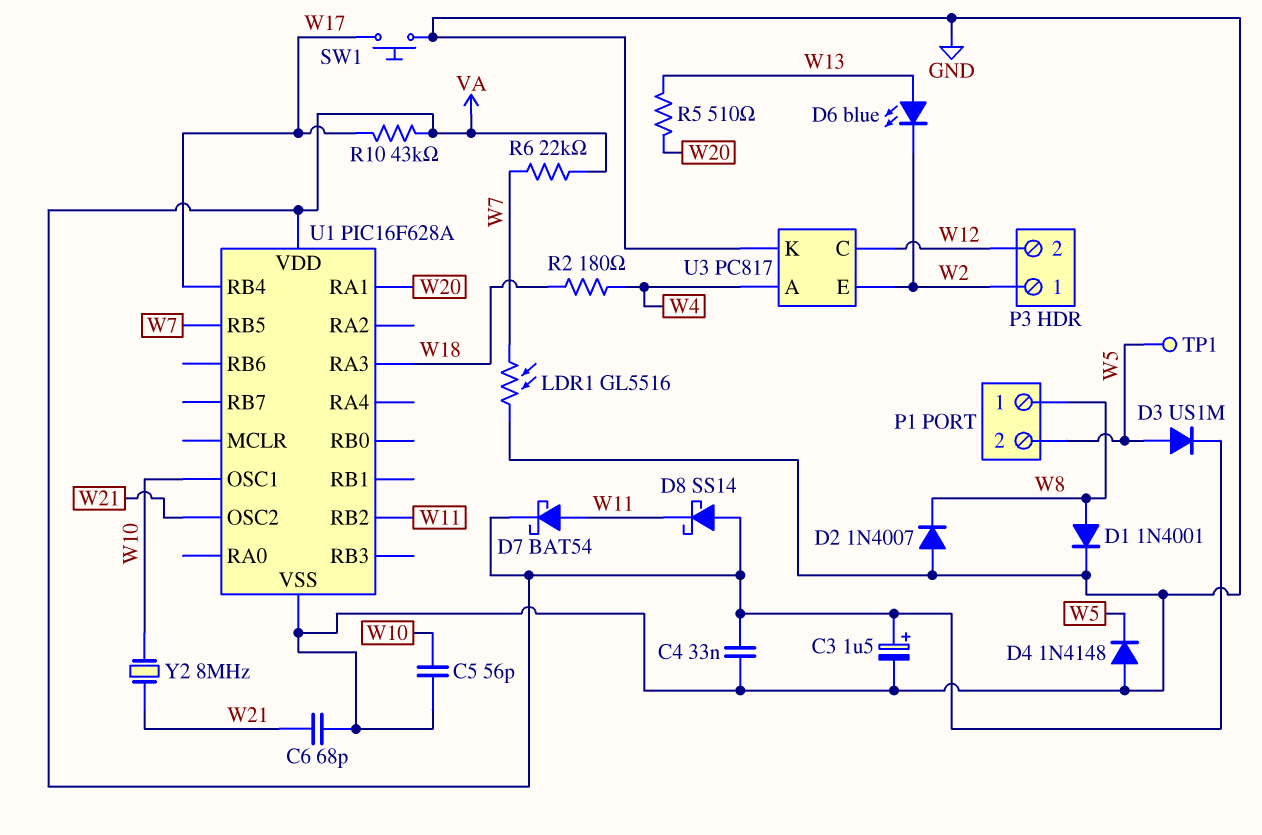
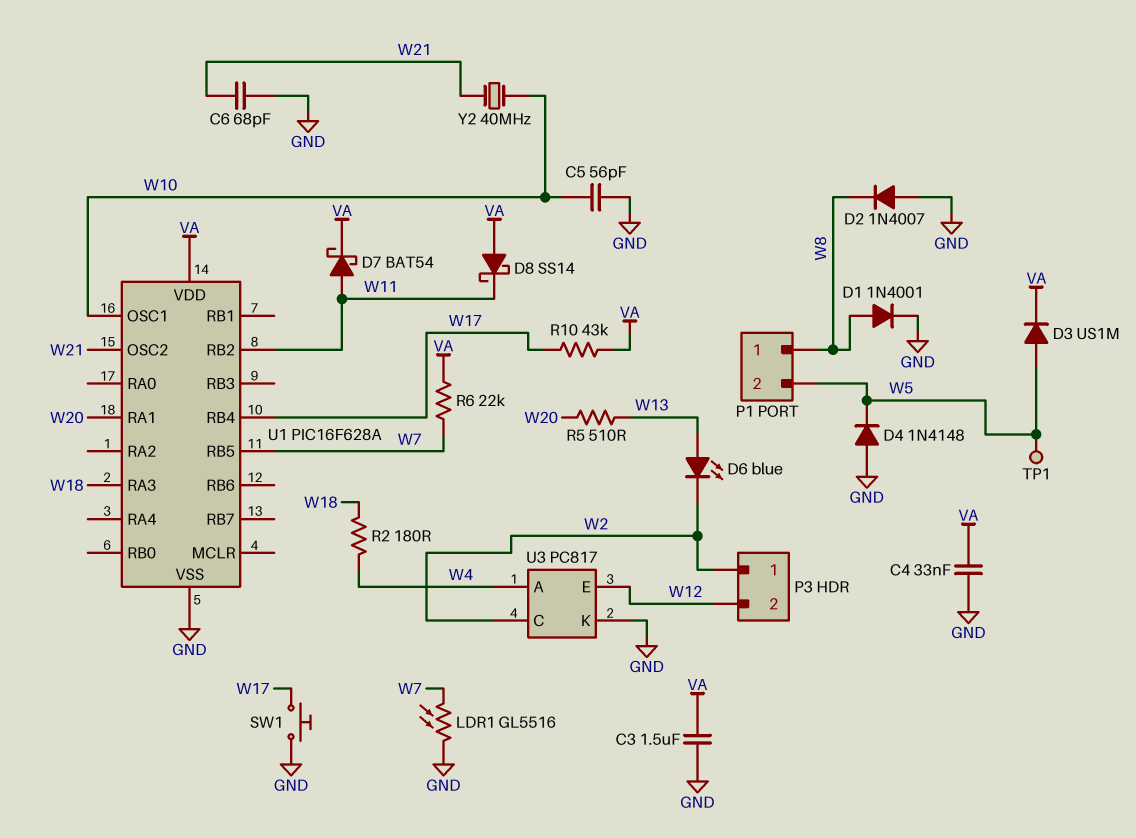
C3: 1.5uF (plus VA, minus GND) -> 1.5uF (GND, VA)
U3 pin C: W12 -> W2
U3 pin E: W2 -> W12
Y2: 8MHz (W10, W21) -> 40MHz (W10, W21)

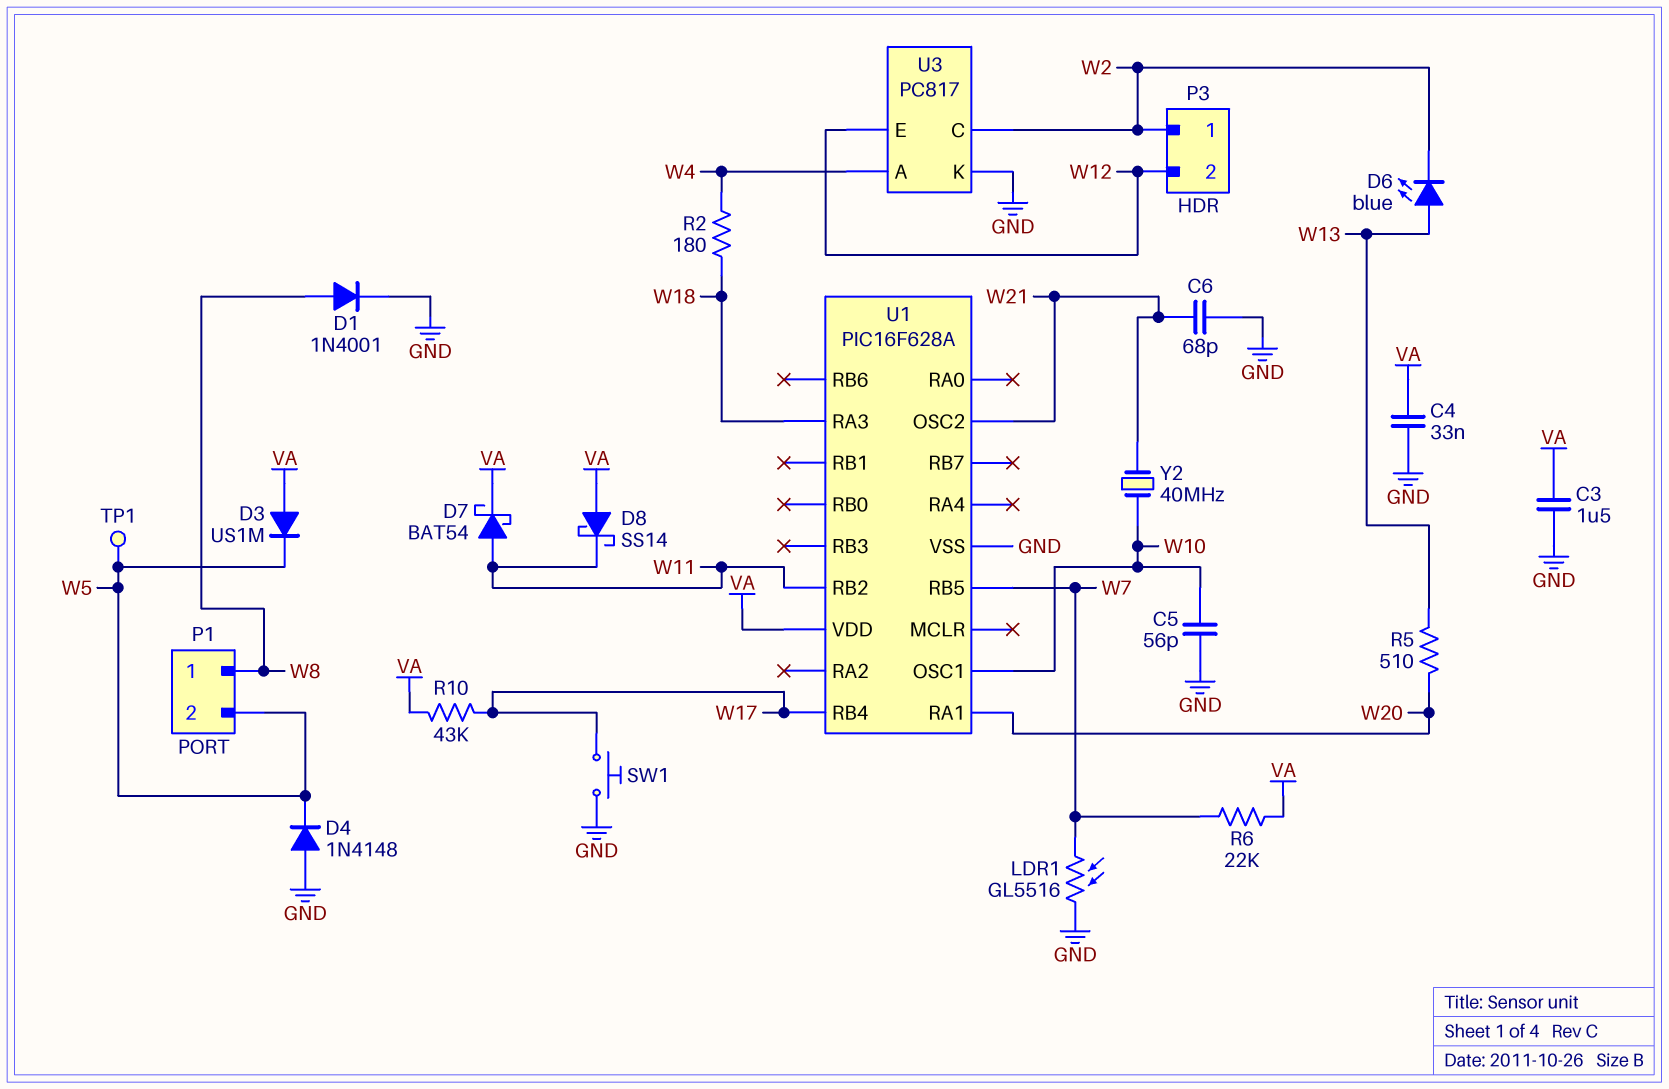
D2: diode 1N4007 (A GND, K W8) -> none
D3: diode US1M (A W5, K VA) -> diode US1M (A VA, K W5)

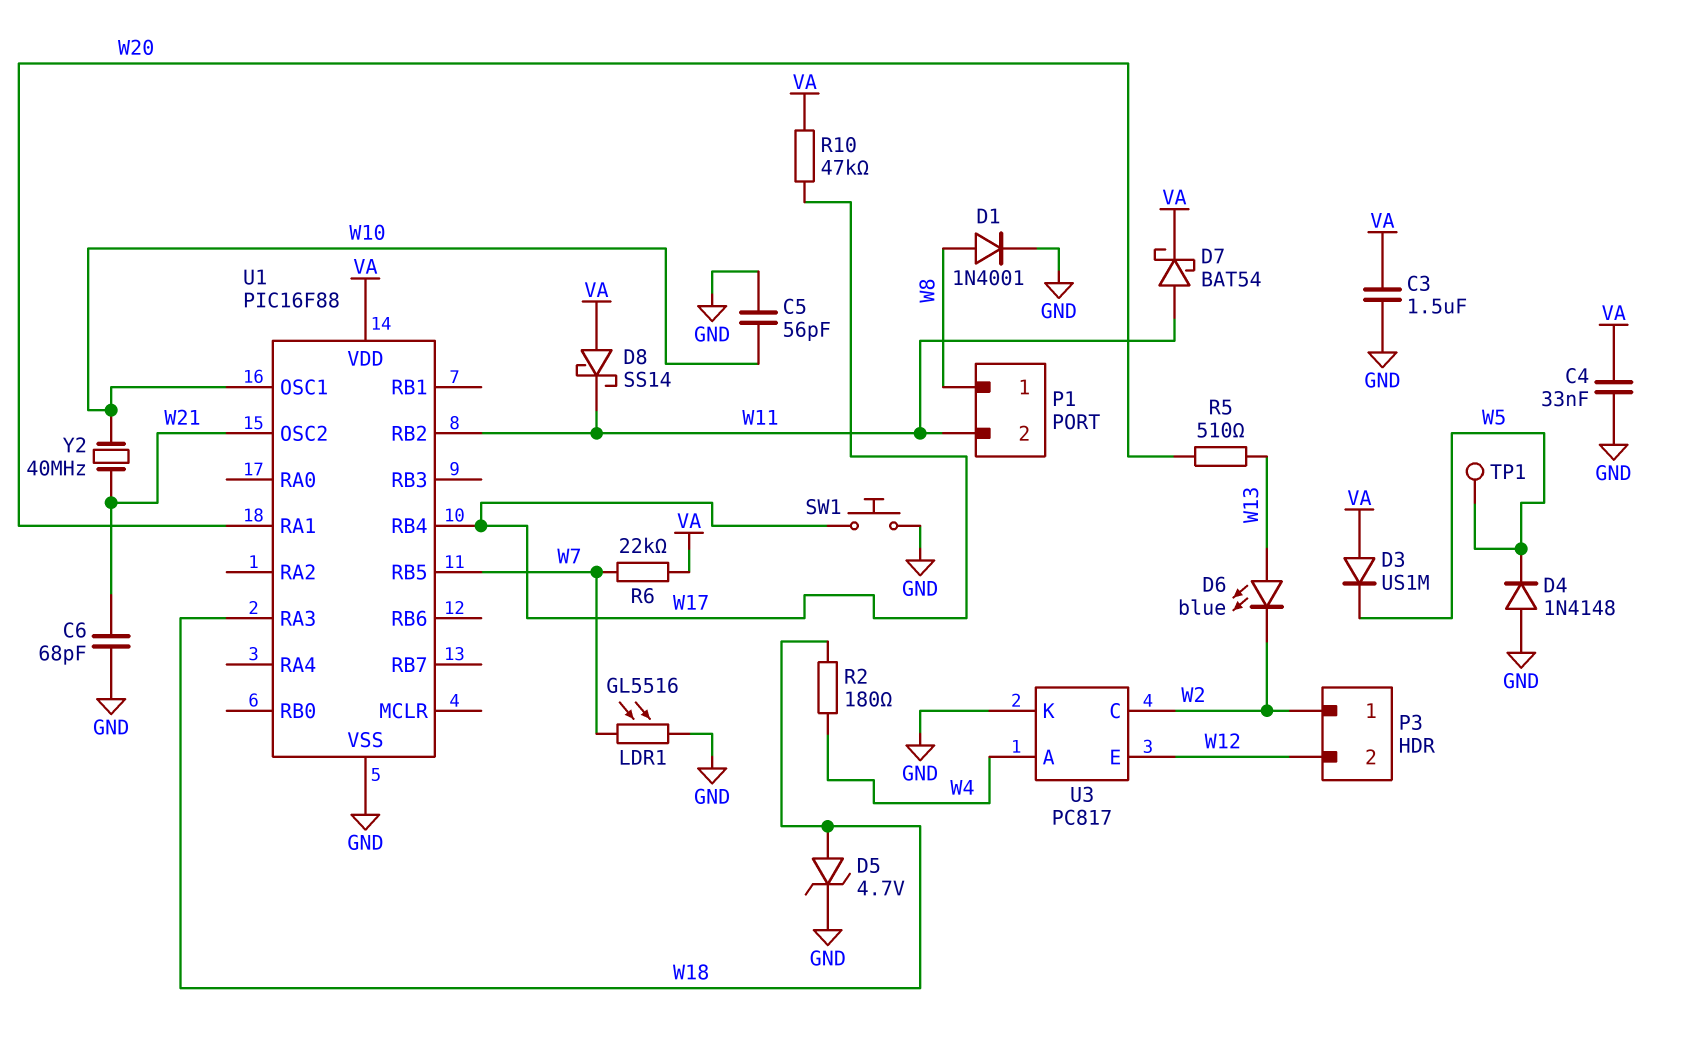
D5: none -> zener 4.7V (A W18, K GND)
P1 pin 2: W5 -> W11
R10: 43k (VA, W17) -> 47k (VA, W17)
U1: PIC16F628A -> PIC16F88

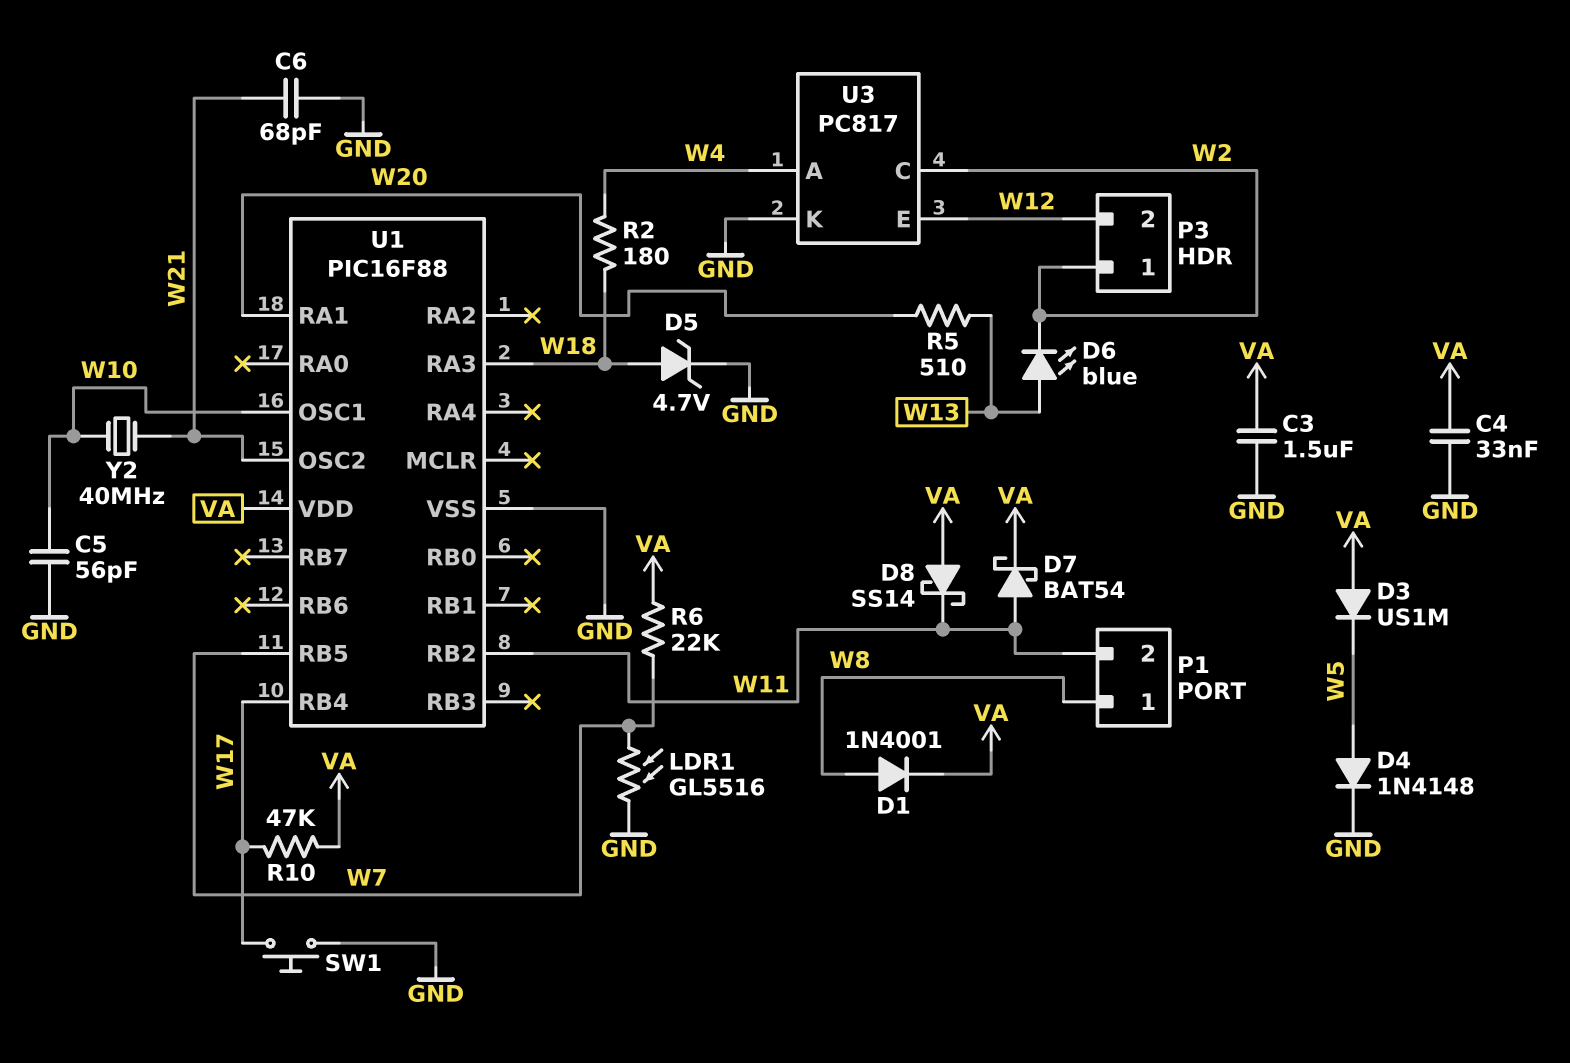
D1: diode 1N4001 (A W8, K GND) -> diode 1N4001 (A W8, K VA)
D4: diode 1N4148 (A GND, K W5) -> diode 1N4148 (A W5, K GND)
TP1: test point (W5) -> none

